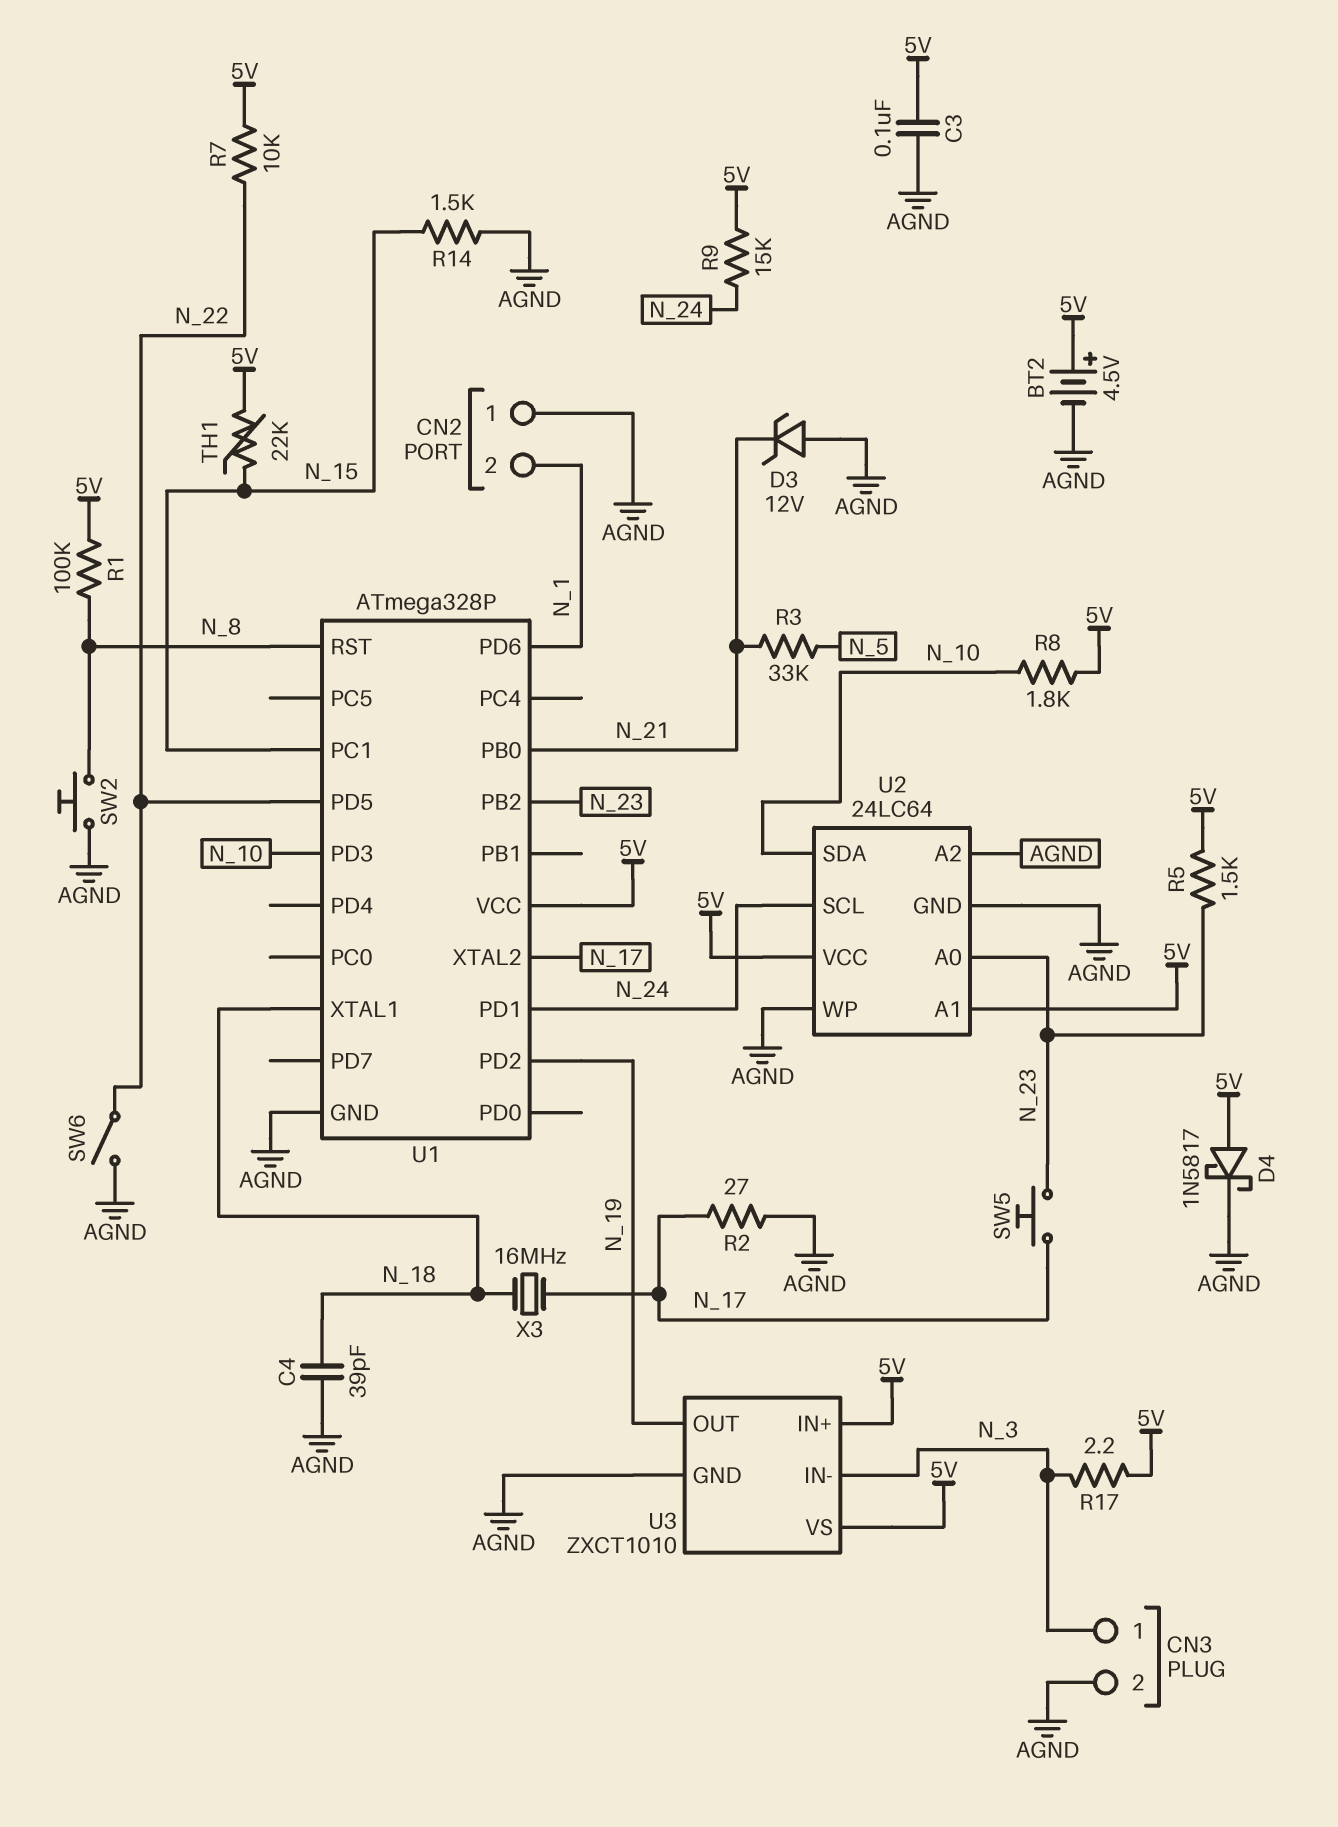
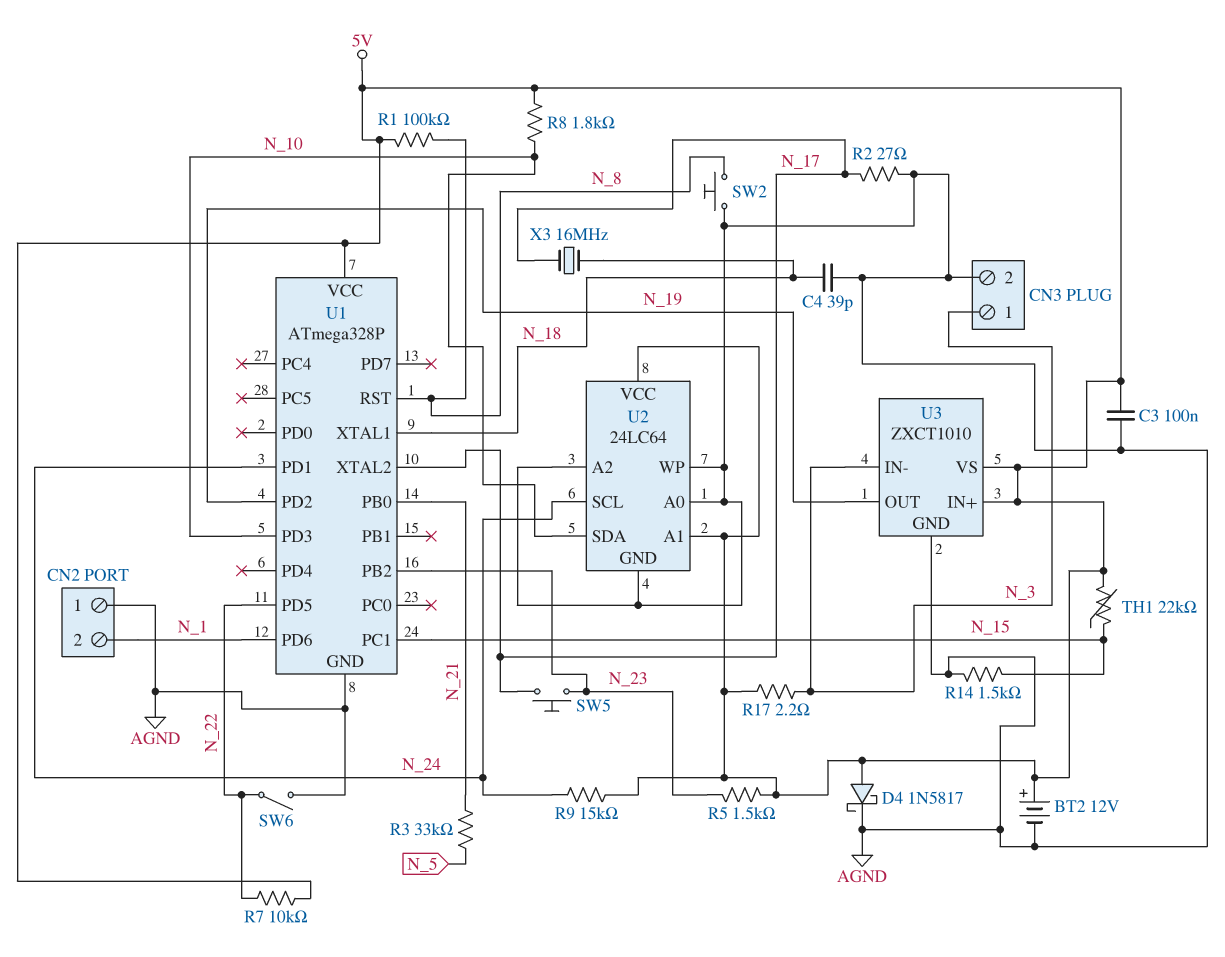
BT2: 4.5V (plus 5V, minus AGND) -> 12V (plus 5V, minus AGND)
D3: zener 12V (A AGND, K N_21) -> none
U2 pin A0: N_23 -> AGND

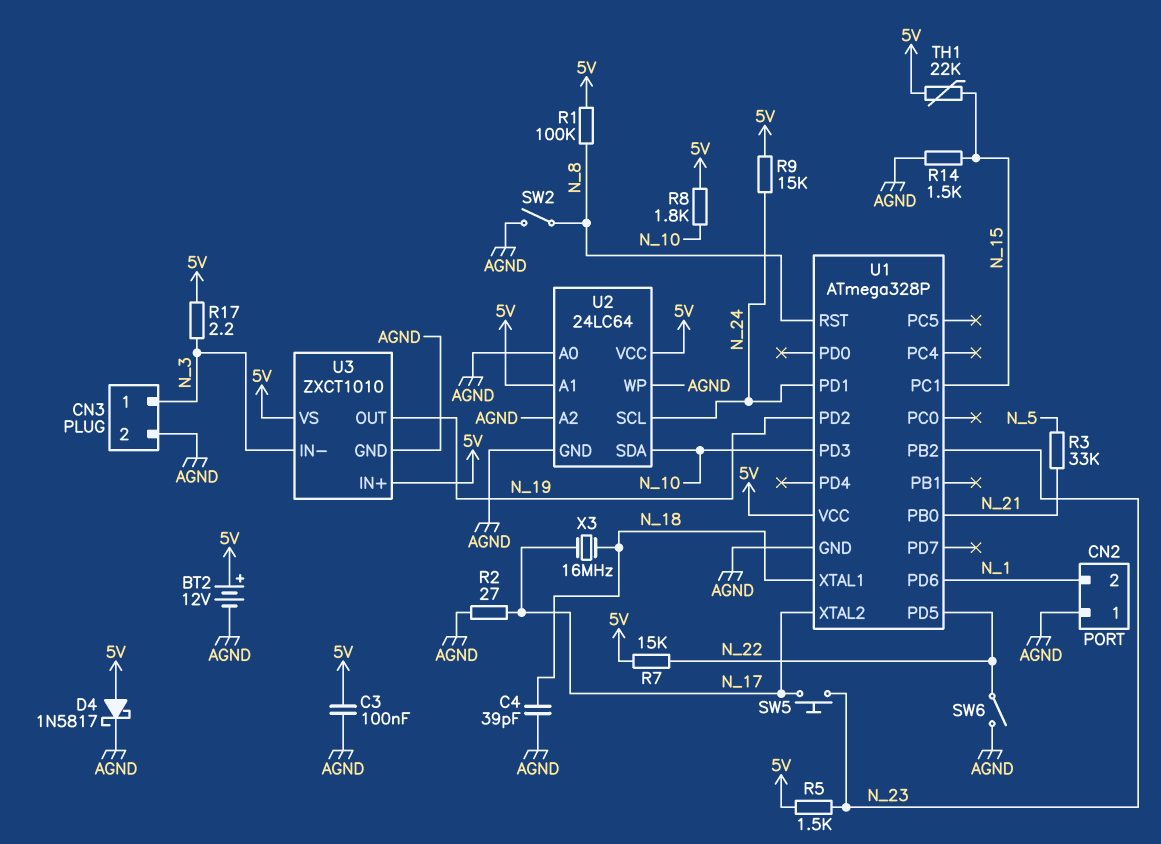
R7: 10k (5V, N_22) -> 15k (5V, N_22)
SW2: button (AGND, N_8) -> switch (AGND, N_8)

